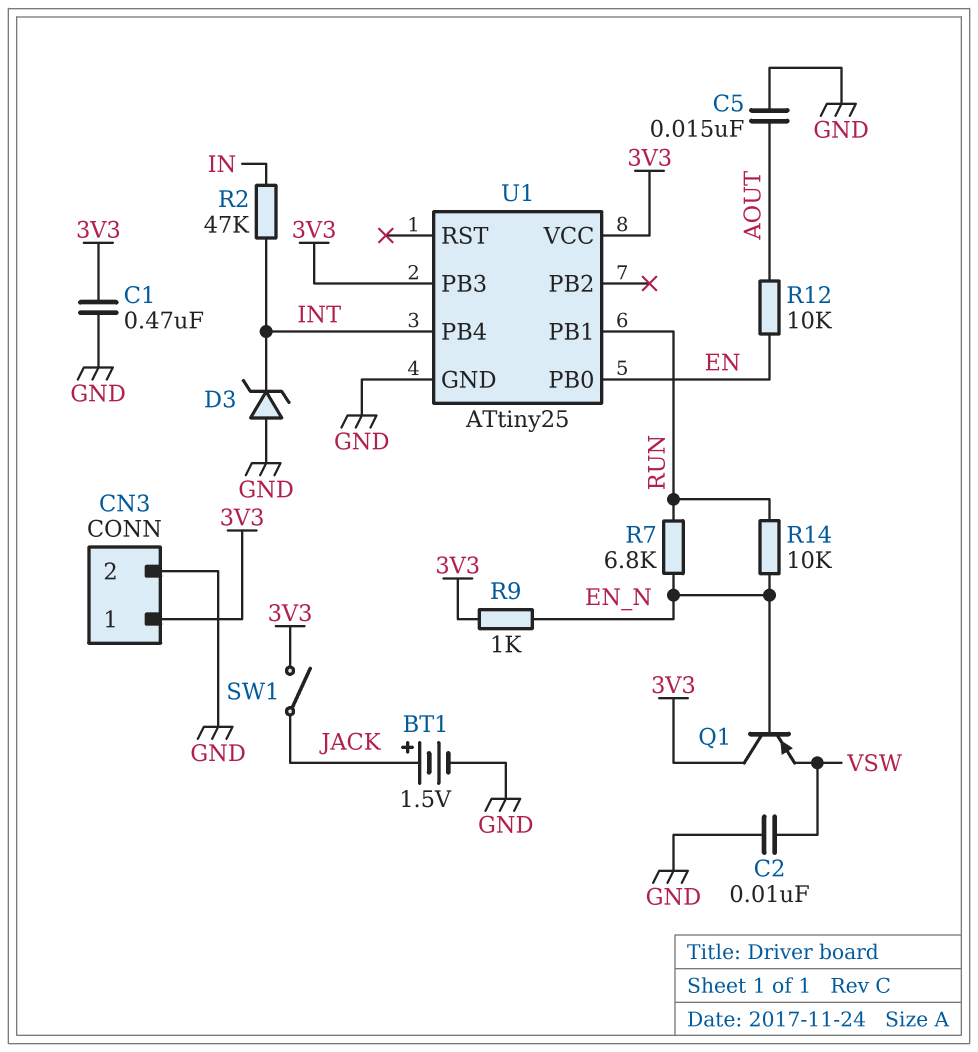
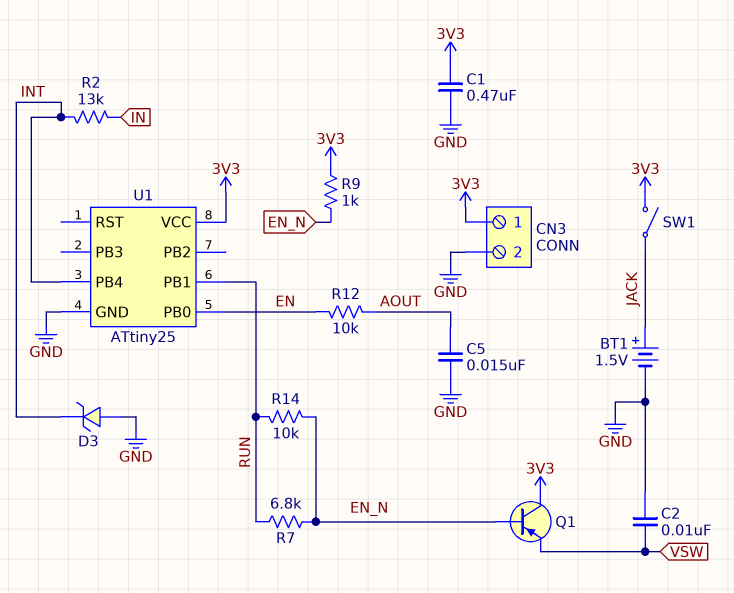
R2: 47k (IN, INT) -> 13k (IN, INT)
U1 pin PB3: 3V3 -> none

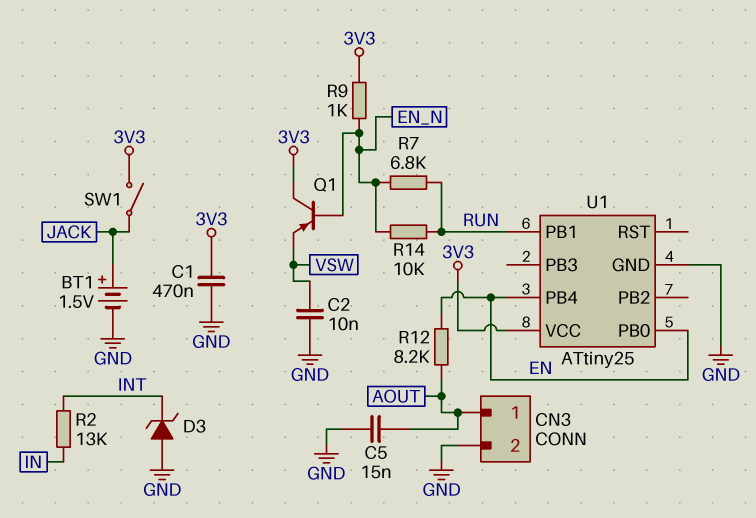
CN3 pin 1: 3V3 -> AOUT
R12: 10k (AOUT, EN) -> 8.2k (AOUT, EN)
U1 pin PB4: INT -> EN

